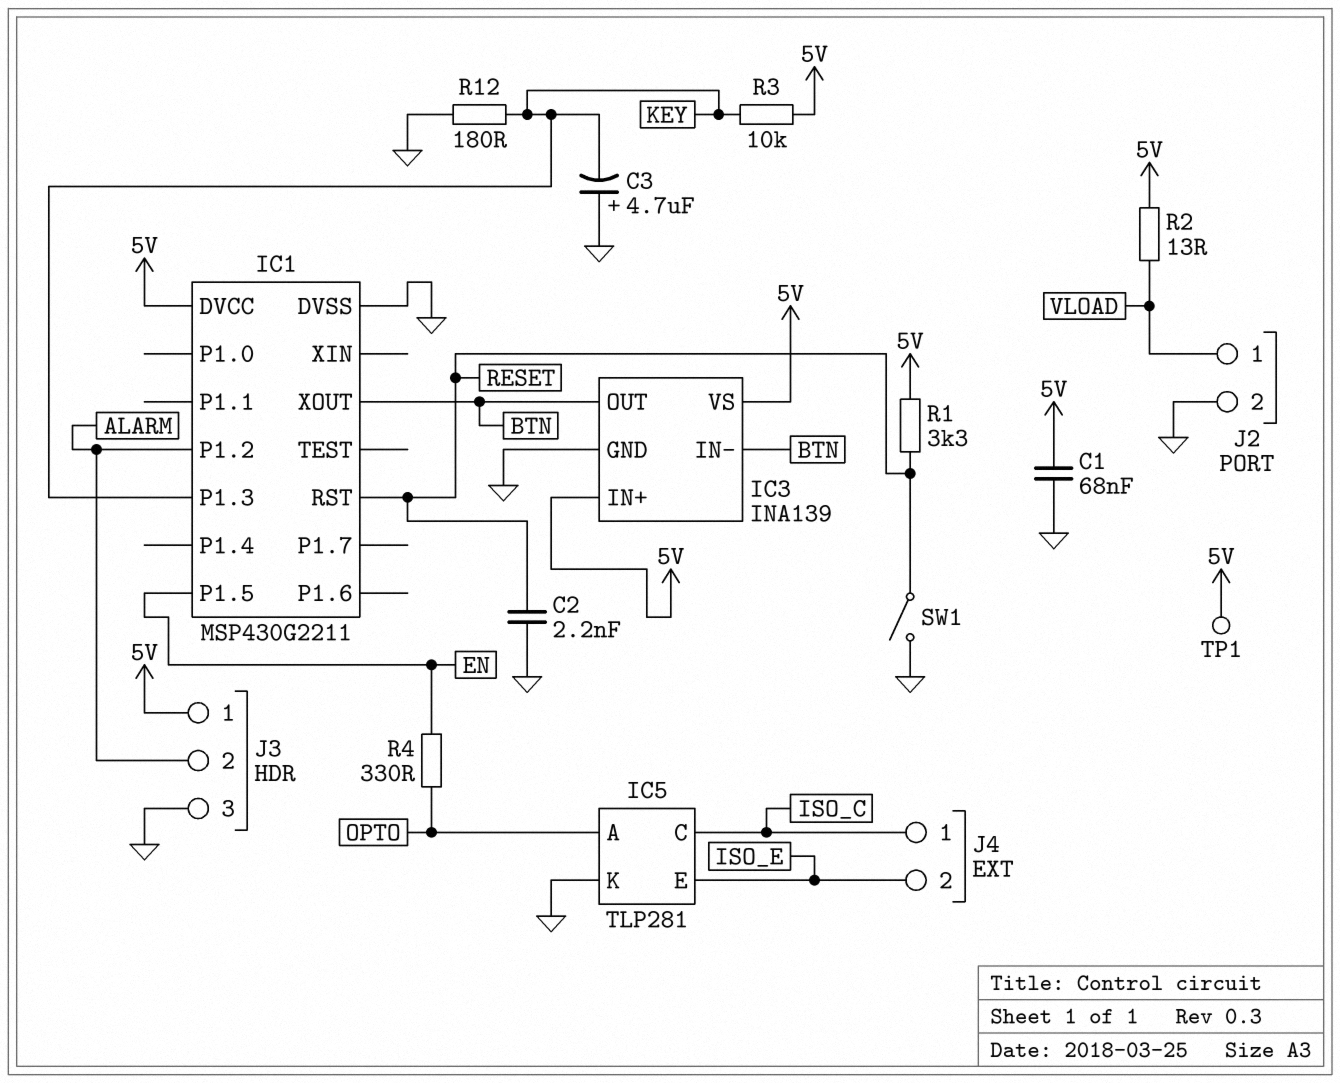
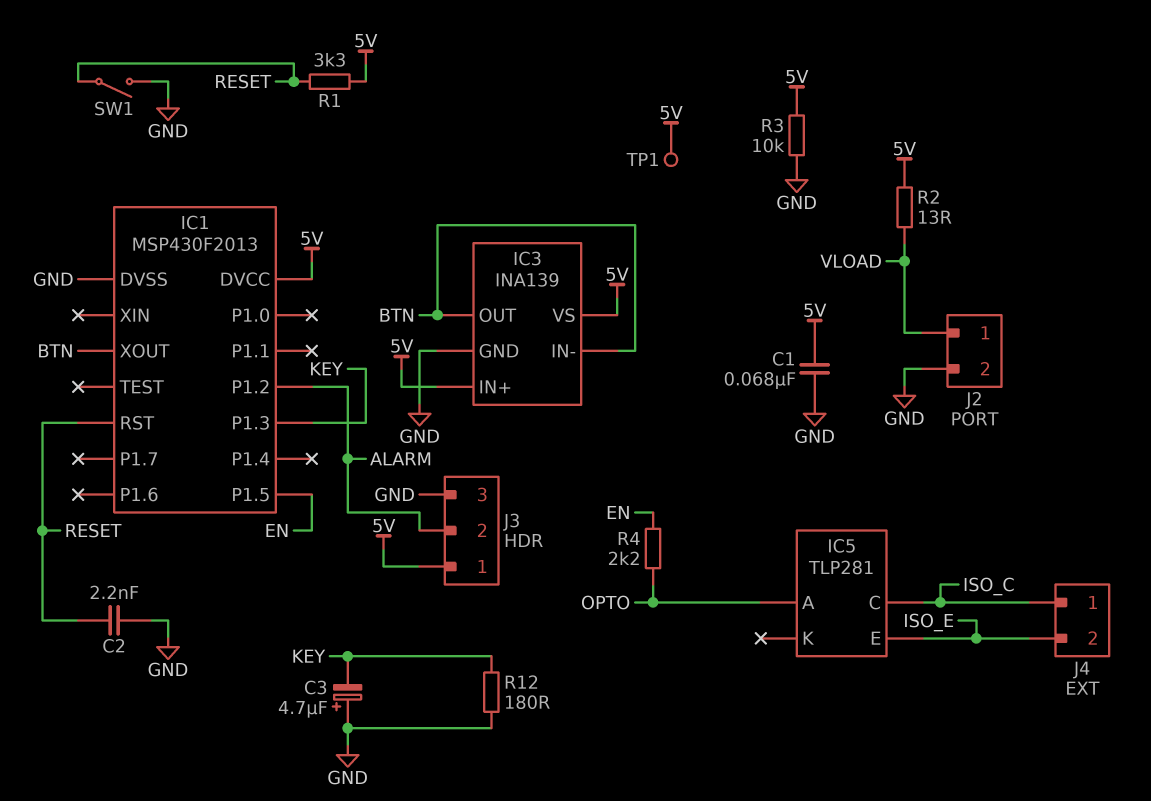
IC1: MSP430G2211 -> MSP430F2013
IC5 pin K: GND -> none
R3: 10k (5V, KEY) -> 10k (5V, GND)
R4: 330 (EN, OPTO) -> 2.2k (EN, OPTO)

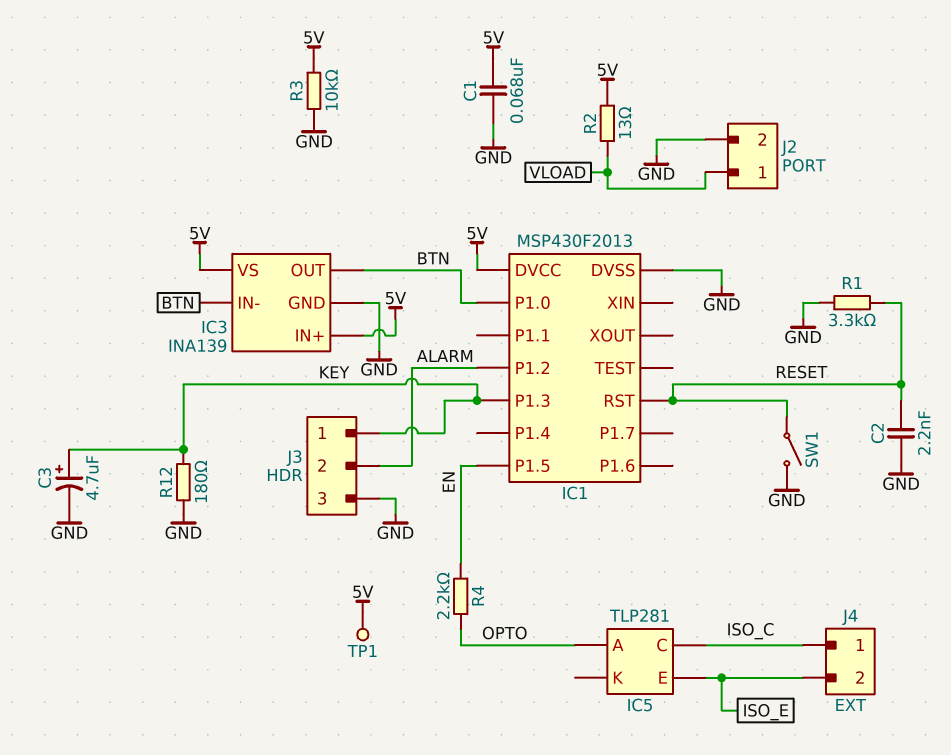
C3: 4.7uF (plus GND, minus KEY) -> 4.7uF (plus KEY, minus GND)
IC1 pin P1.0: none -> BTN
IC1 pin XOUT: BTN -> none
J3 pin 1: 5V -> KEY
R1: 3.3k (5V, RESET) -> 3.3k (GND, RESET)

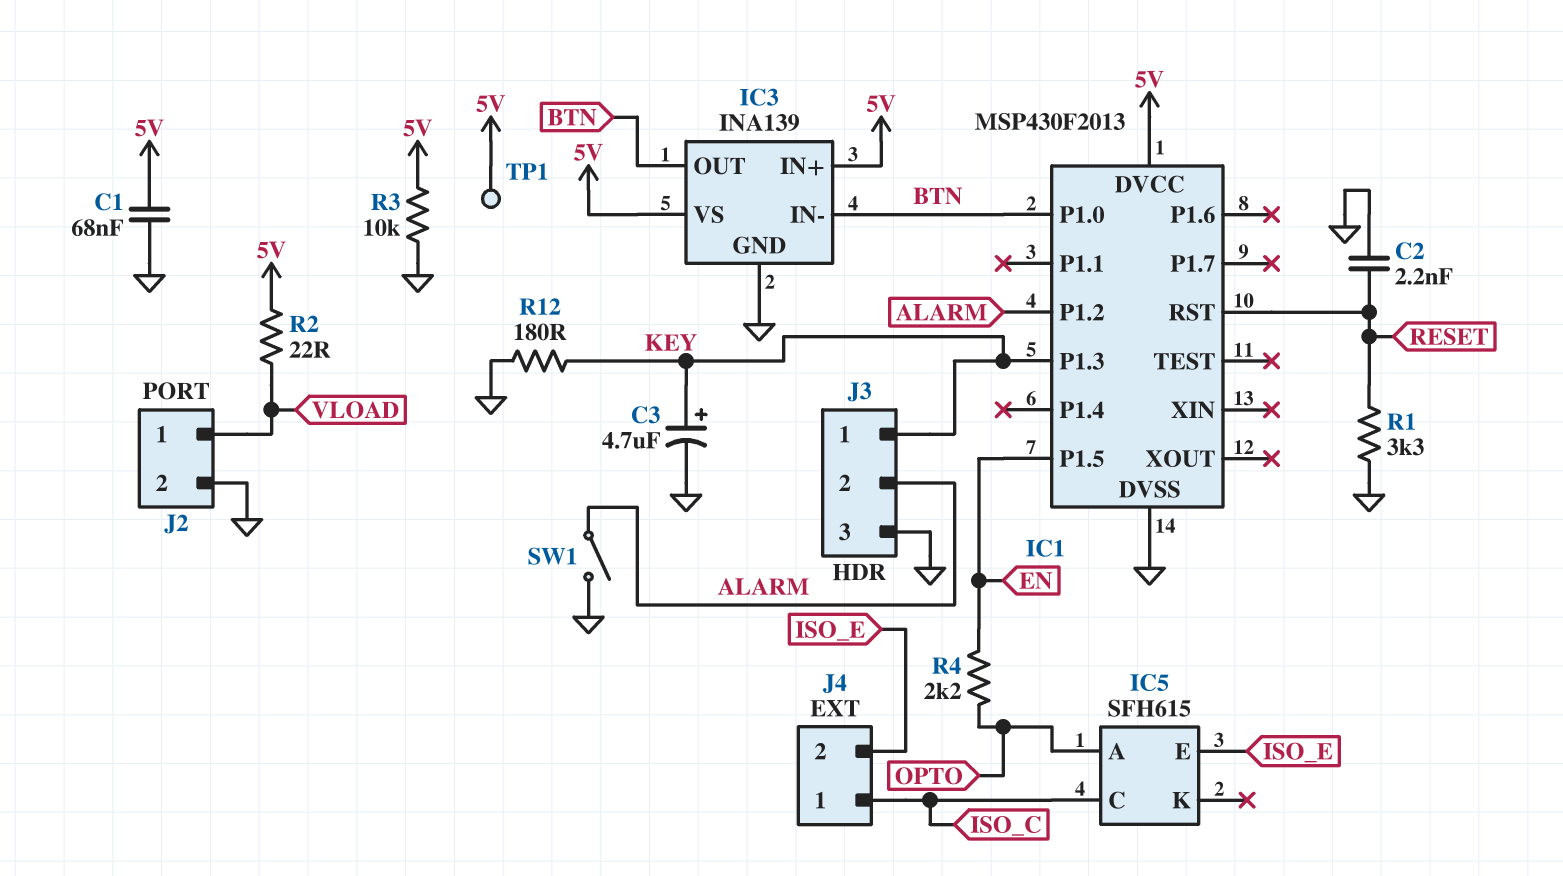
IC5: TLP281 -> SFH615
R2: 13 (5V, VLOAD) -> 22 (5V, VLOAD)
SW1: switch (GND, RESET) -> switch (ALARM, GND)

